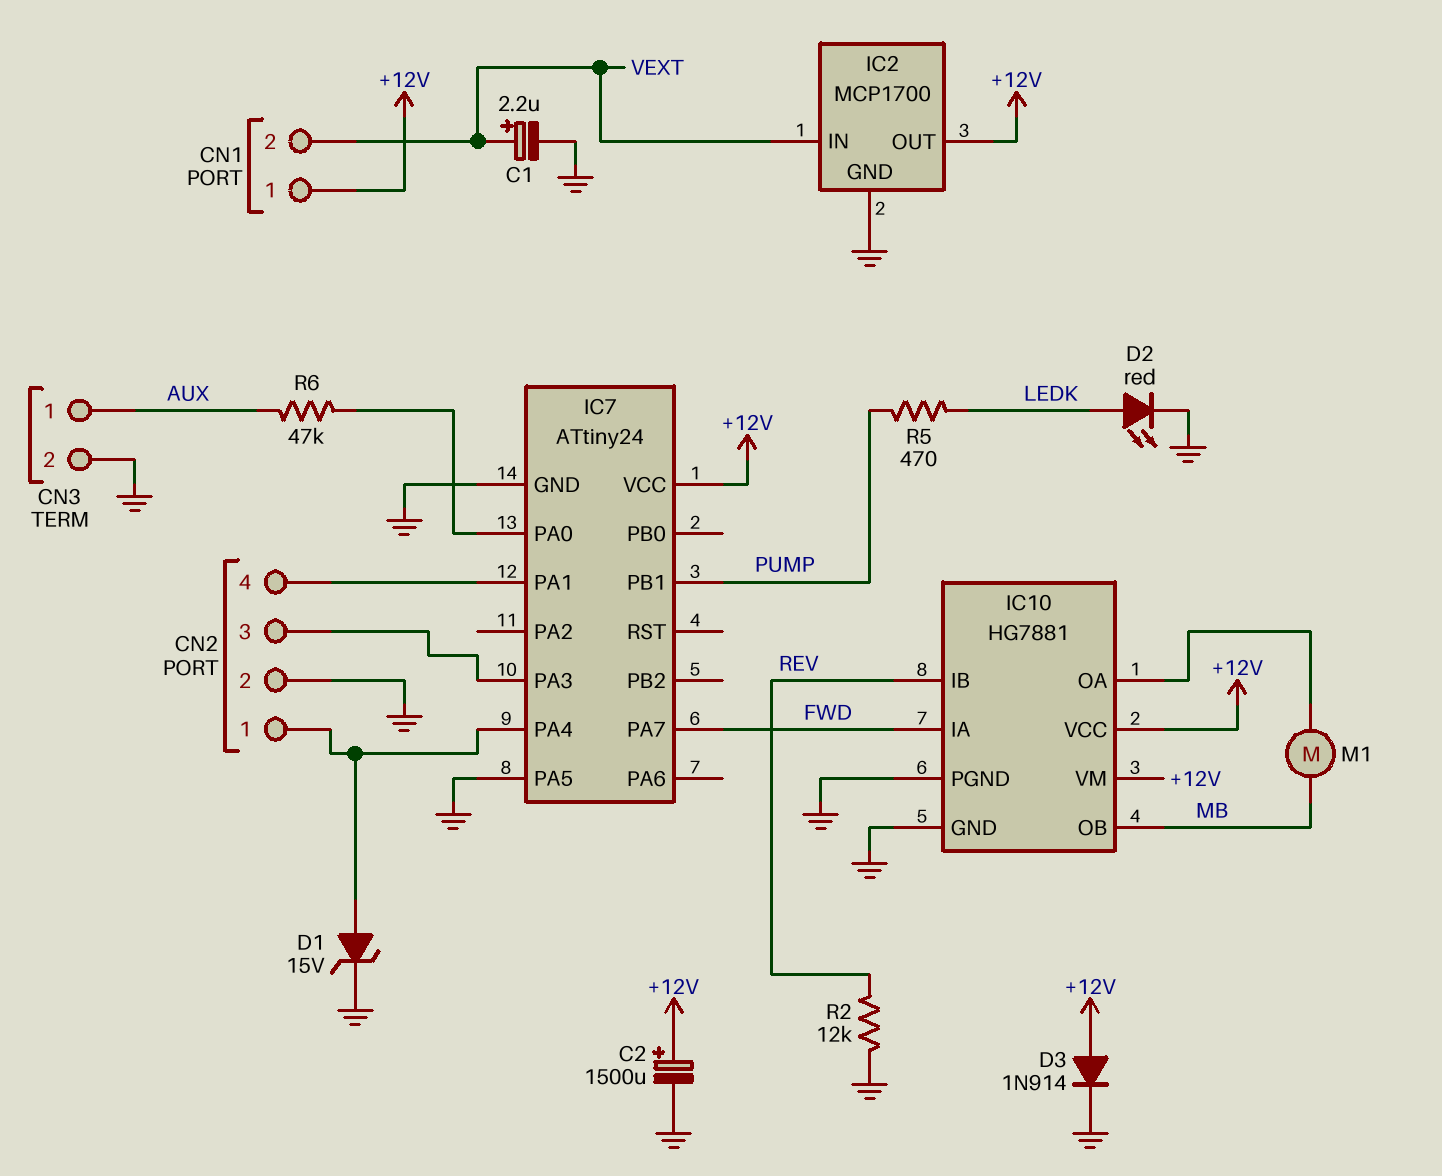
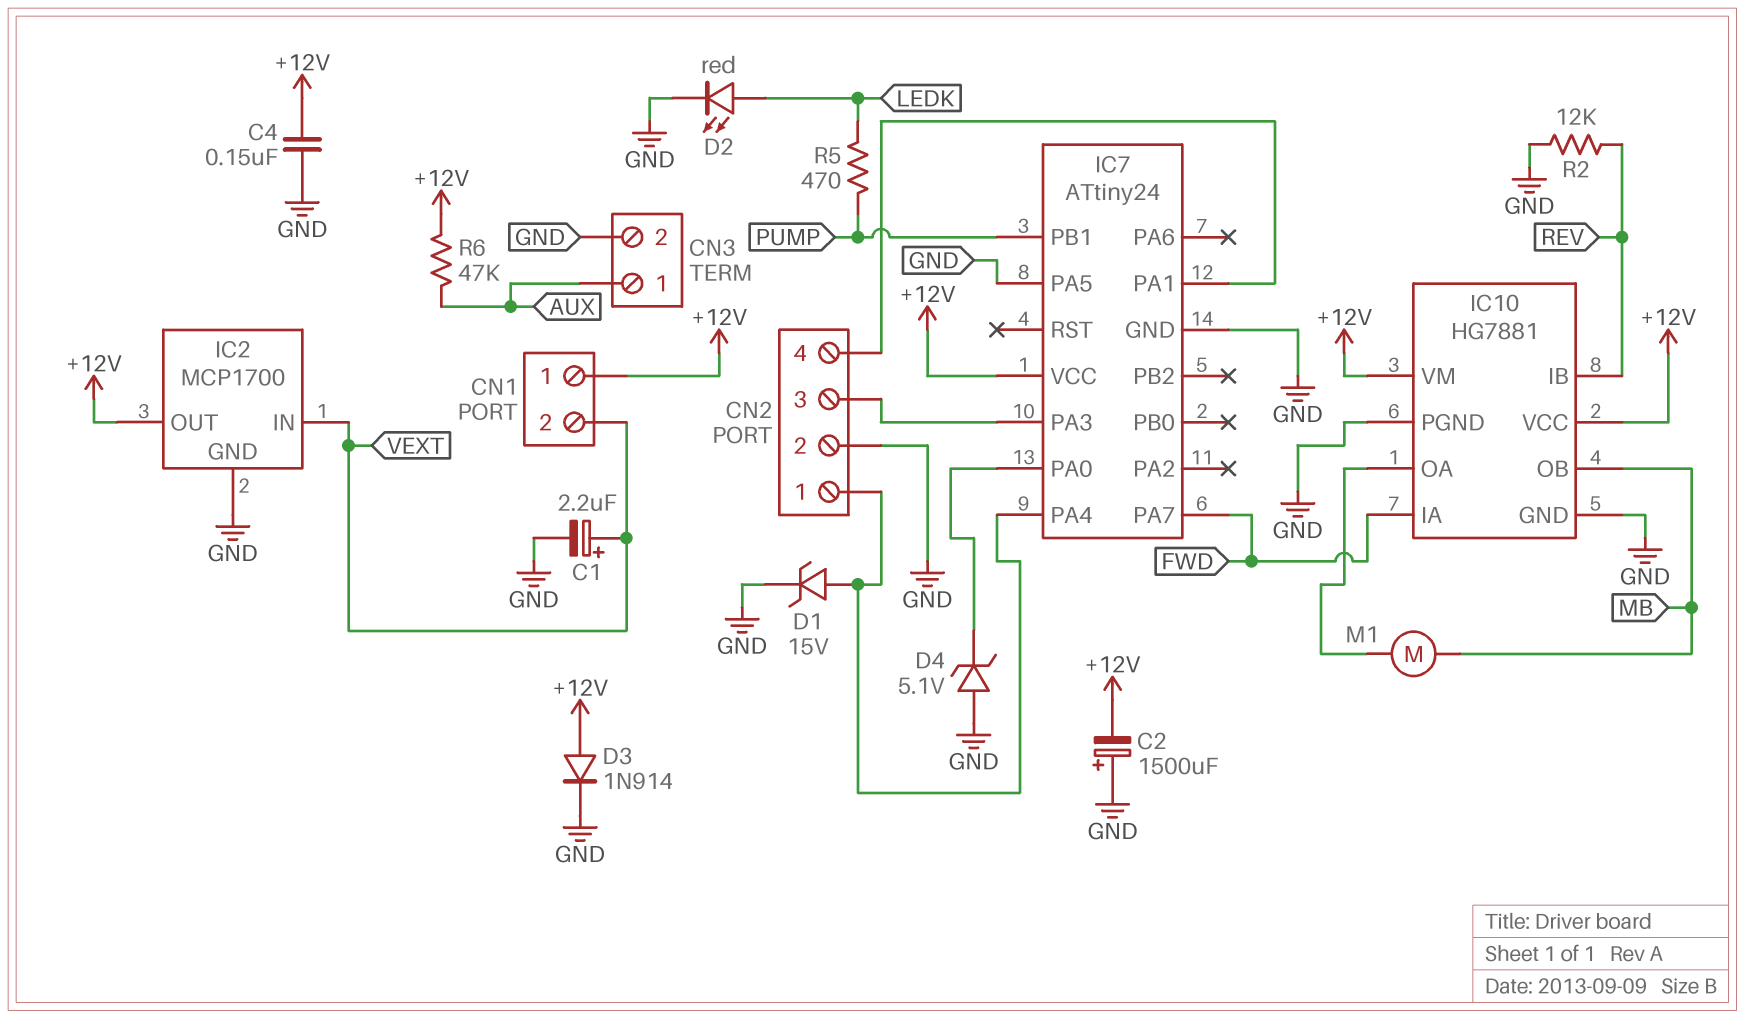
C2: 1500uF (plus +12V, minus GND) -> 1500uF (plus GND, minus +12V)
C4: none -> 150nF (+12V, GND)
D4: none -> zener 5.1V (A GND, K IC7/PA0)
R6: 47k (AUX, IC7/PA0) -> 47k (+12V, AUX)

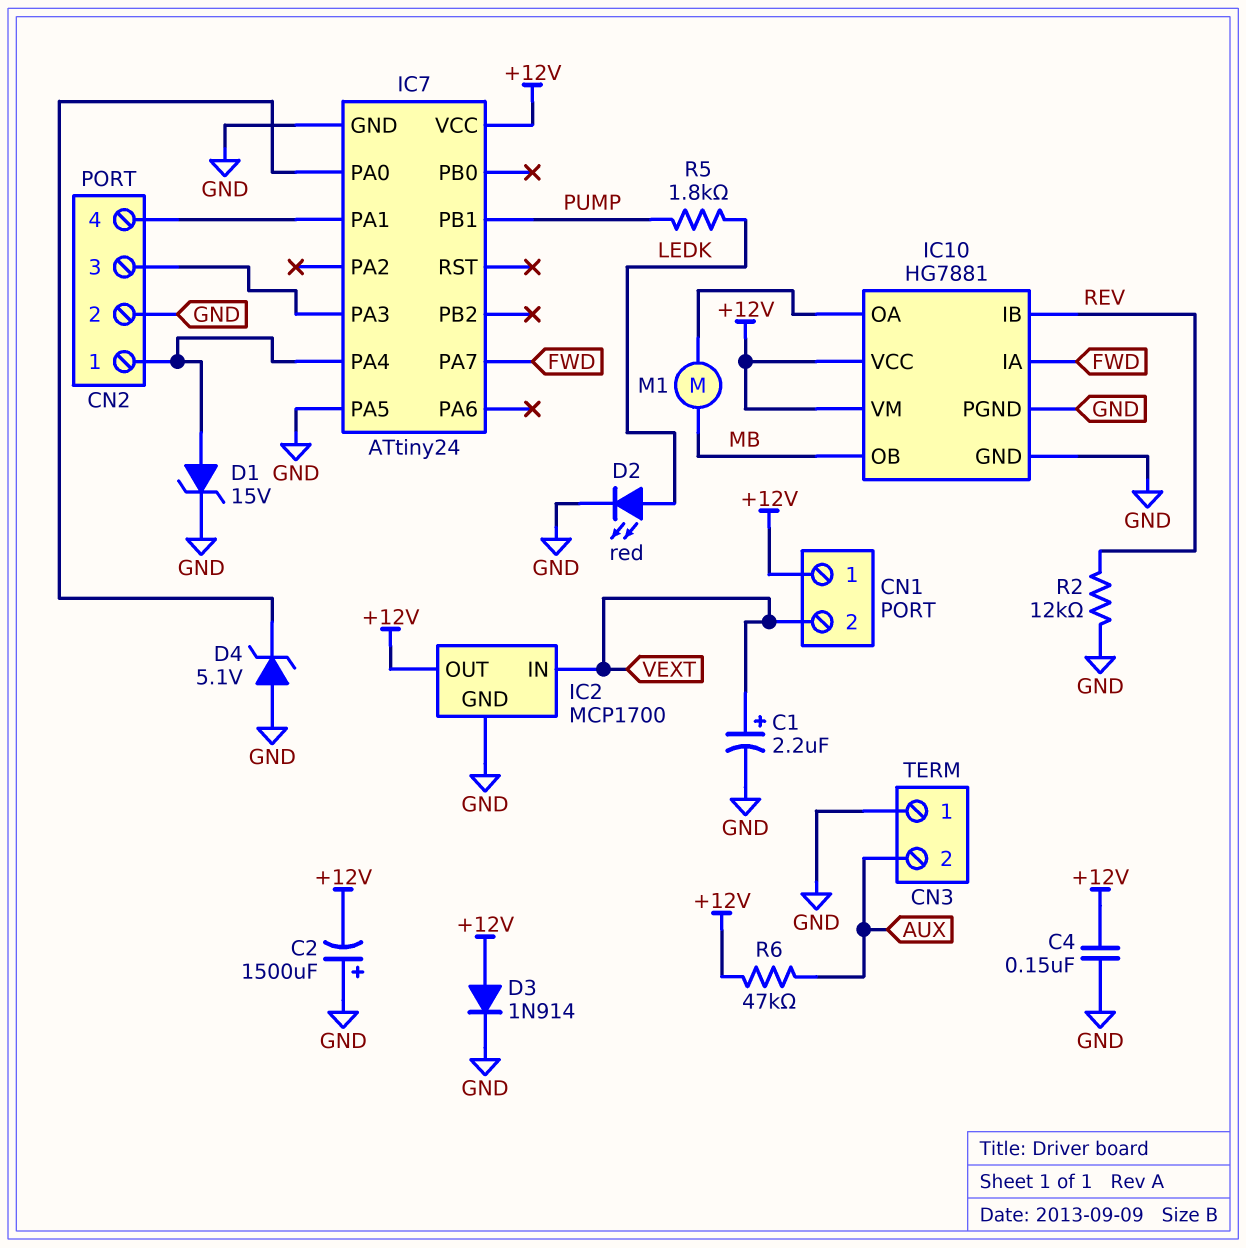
CN3 pin 1: AUX -> GND
CN3 pin 2: GND -> AUX
R5: 470 (LEDK, PUMP) -> 1.8k (LEDK, PUMP)

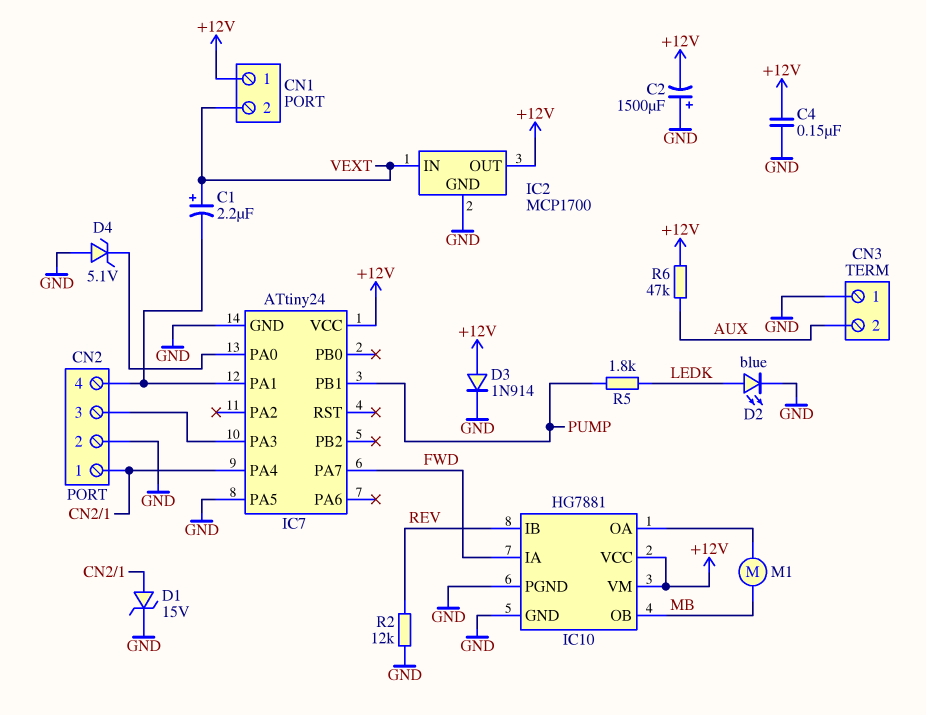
C1: 2.2uF (plus VEXT, minus GND) -> 2.2uF (plus VEXT, minus CN2/4)
D2: LED red (A LEDK, K GND) -> LED blue (A LEDK, K GND)

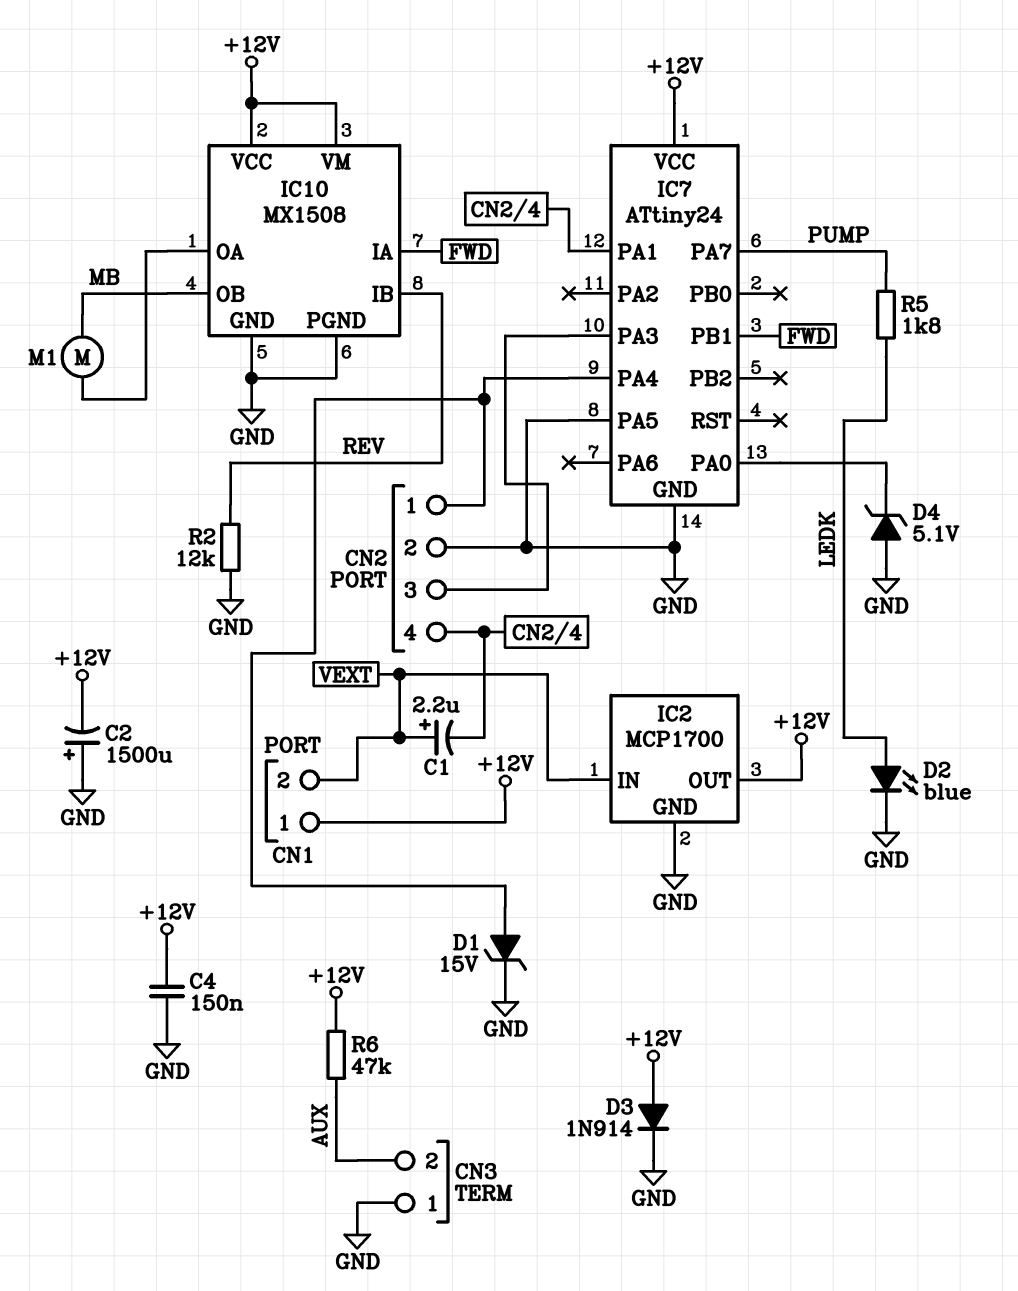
IC7 pin PA7: FWD -> PUMP
IC7 pin PB1: PUMP -> FWD
IC10: HG7881 -> MX1508

